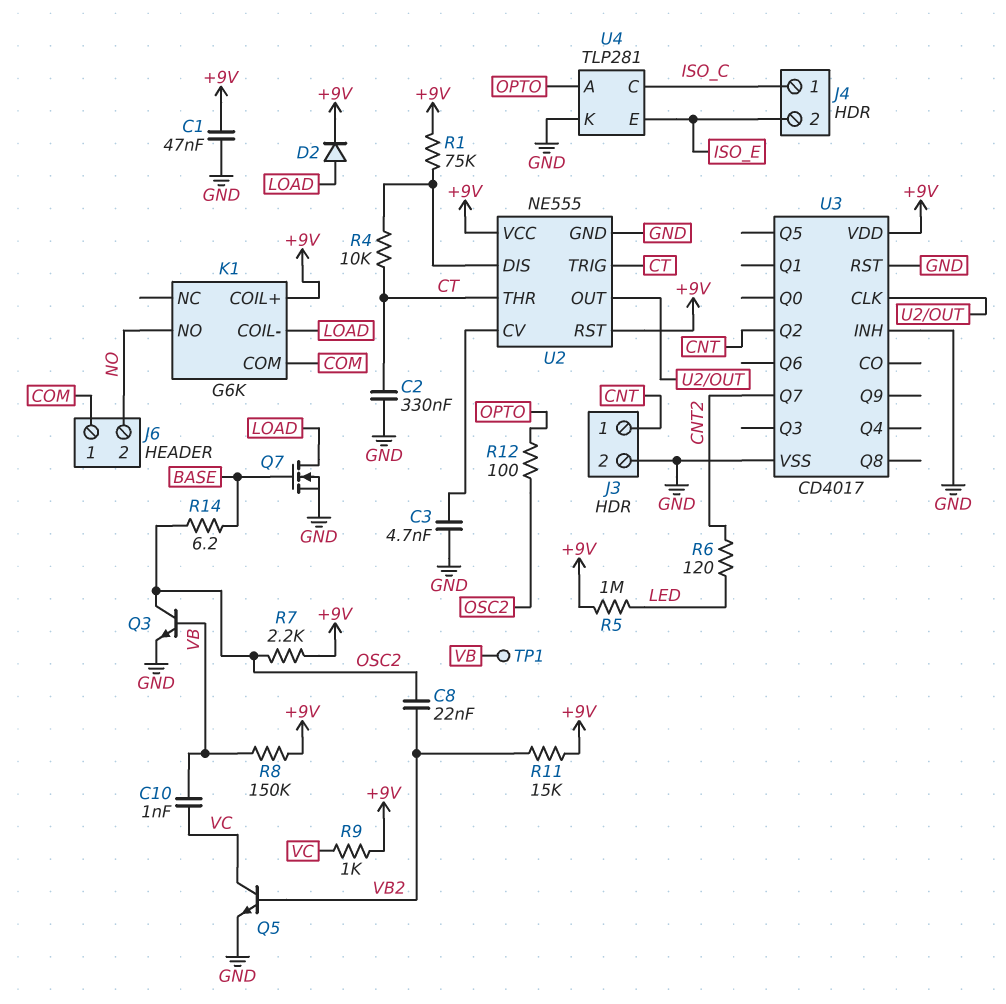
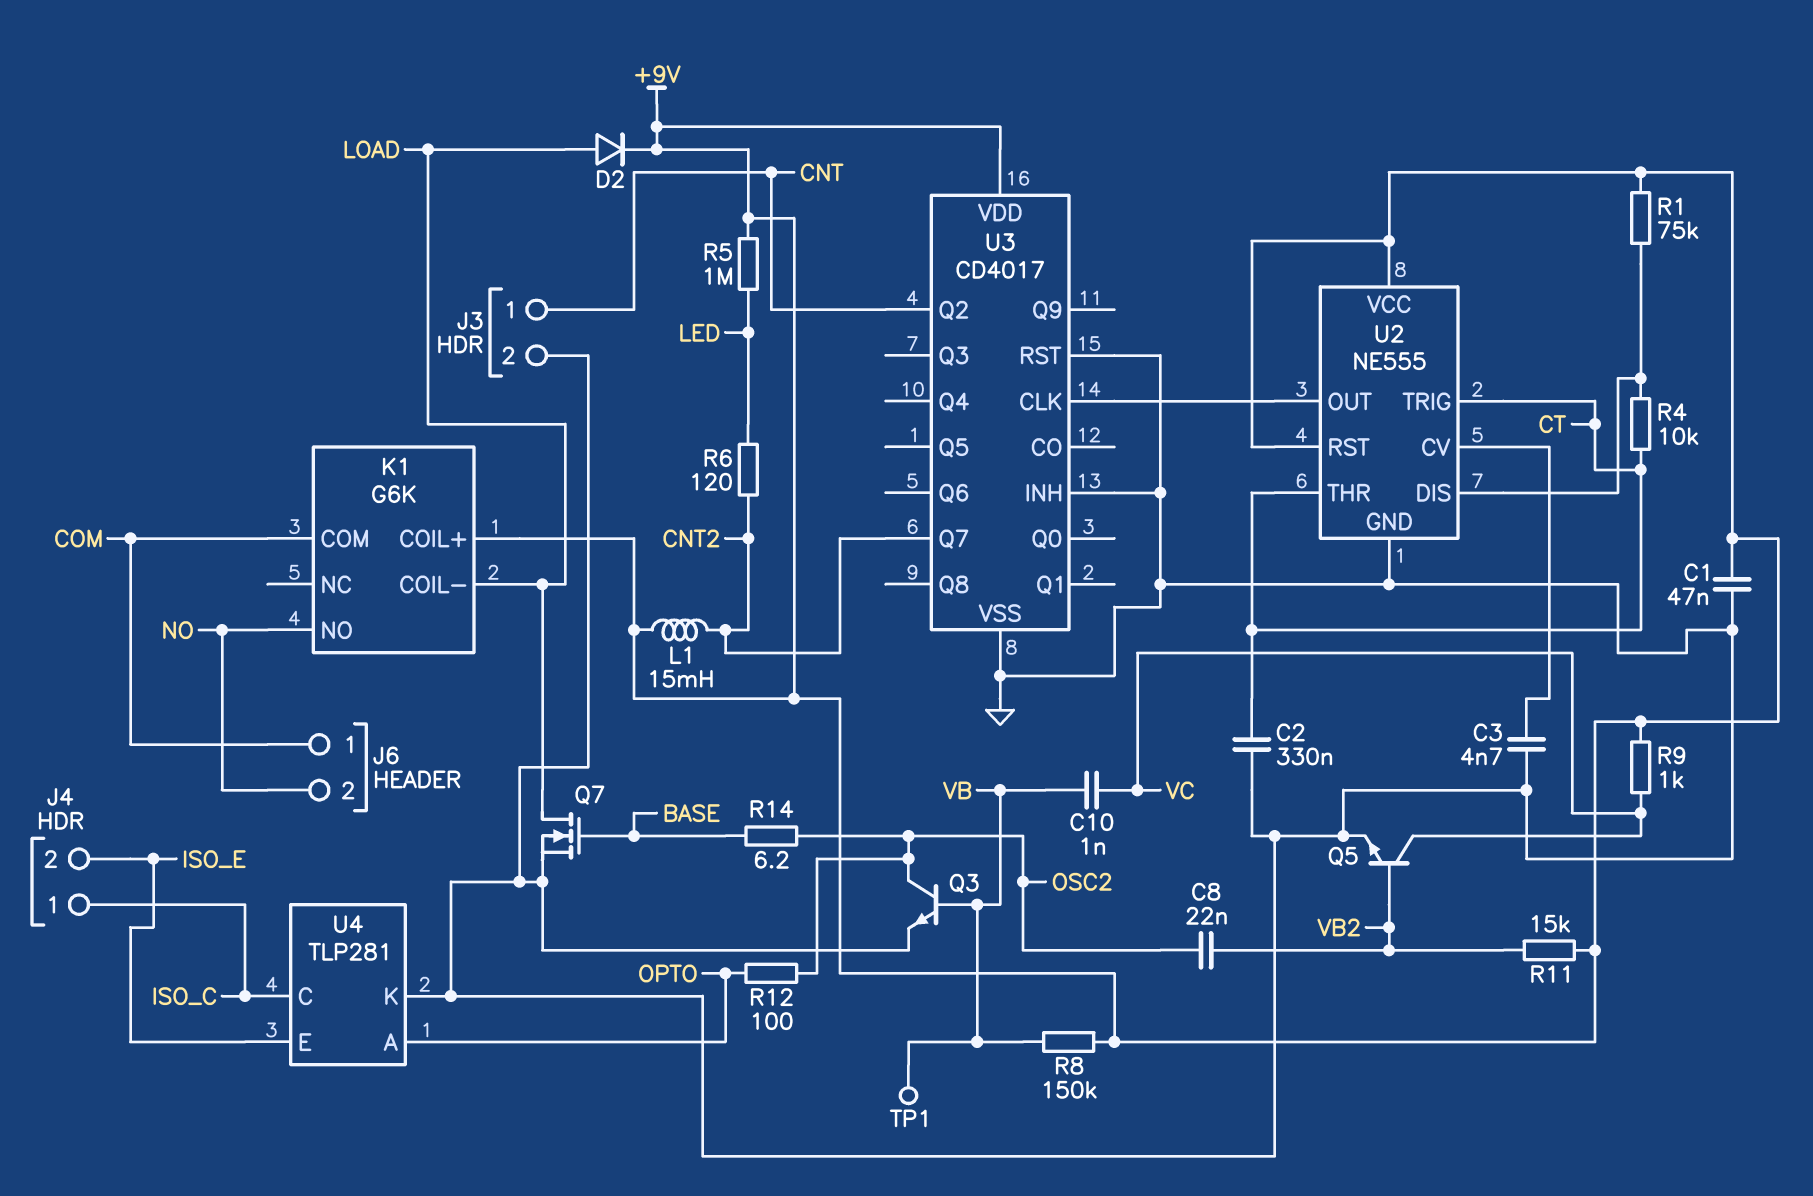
L1: none -> 15mH (+9V, CNT2)
R7: 2.2k (+9V, OSC2) -> none

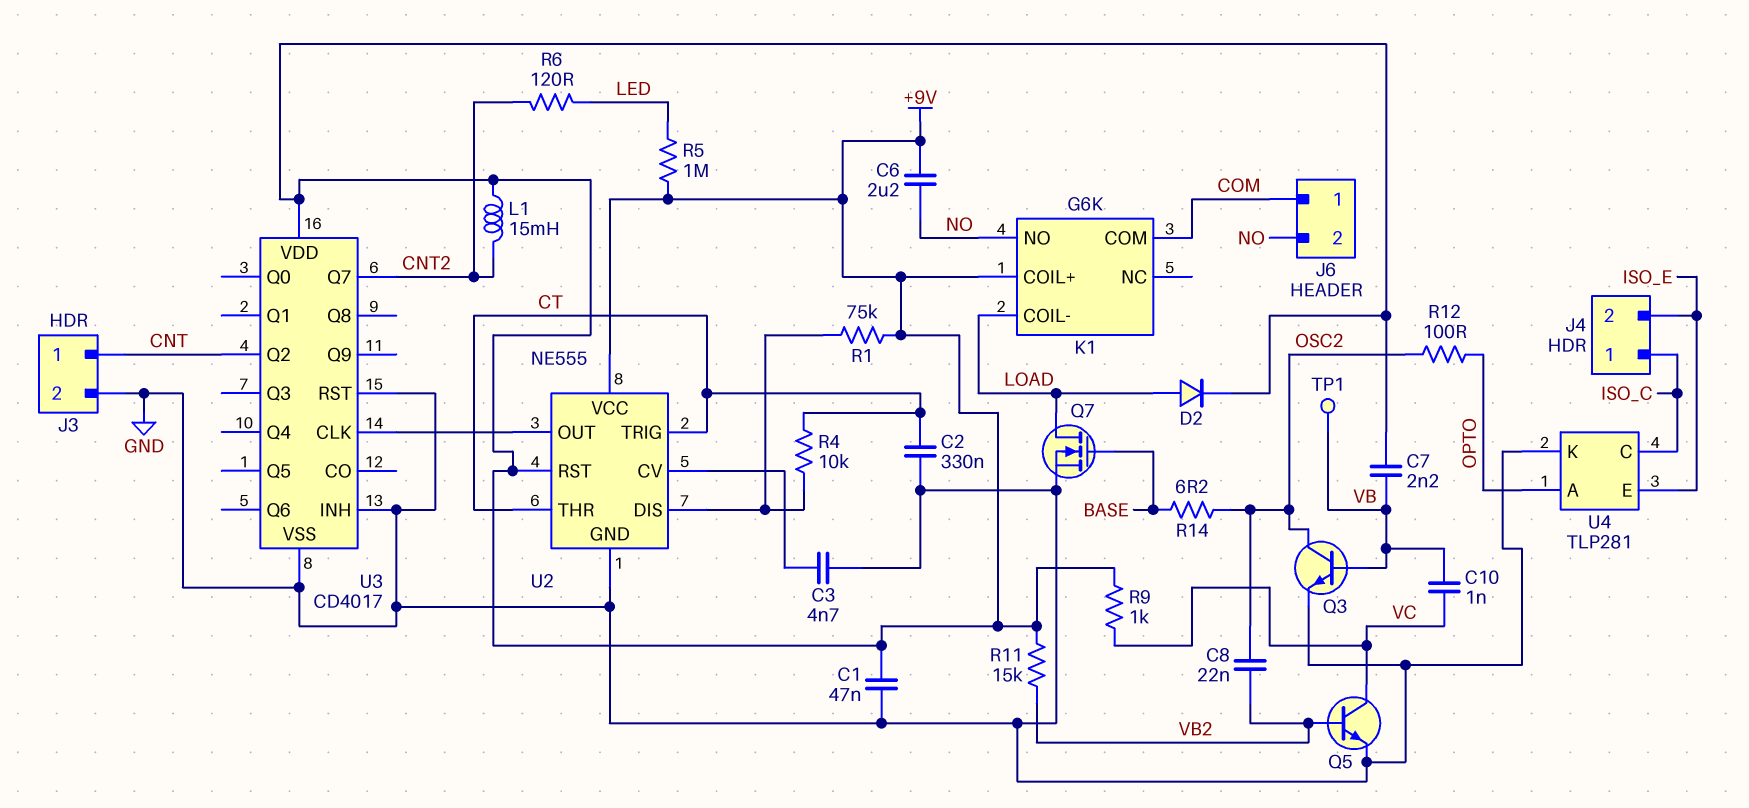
C6: none -> 2.2uF (+9V, NO)
C7: none -> 2.2nF (+9V, VB)
R8: 150k (+9V, VB) -> none

